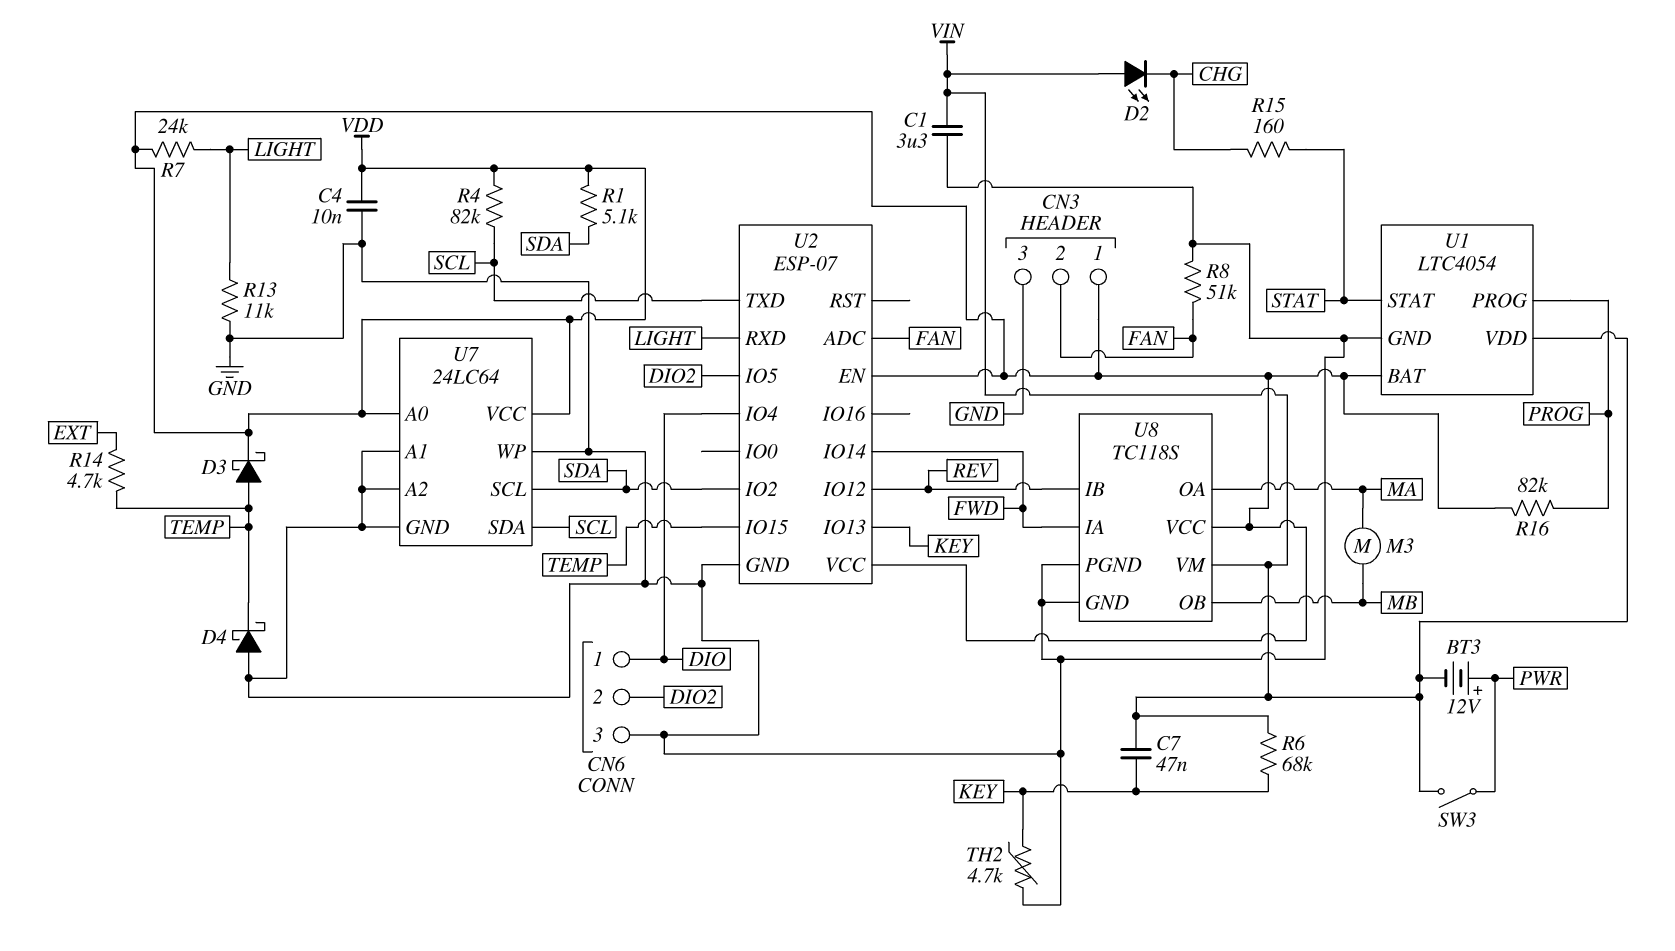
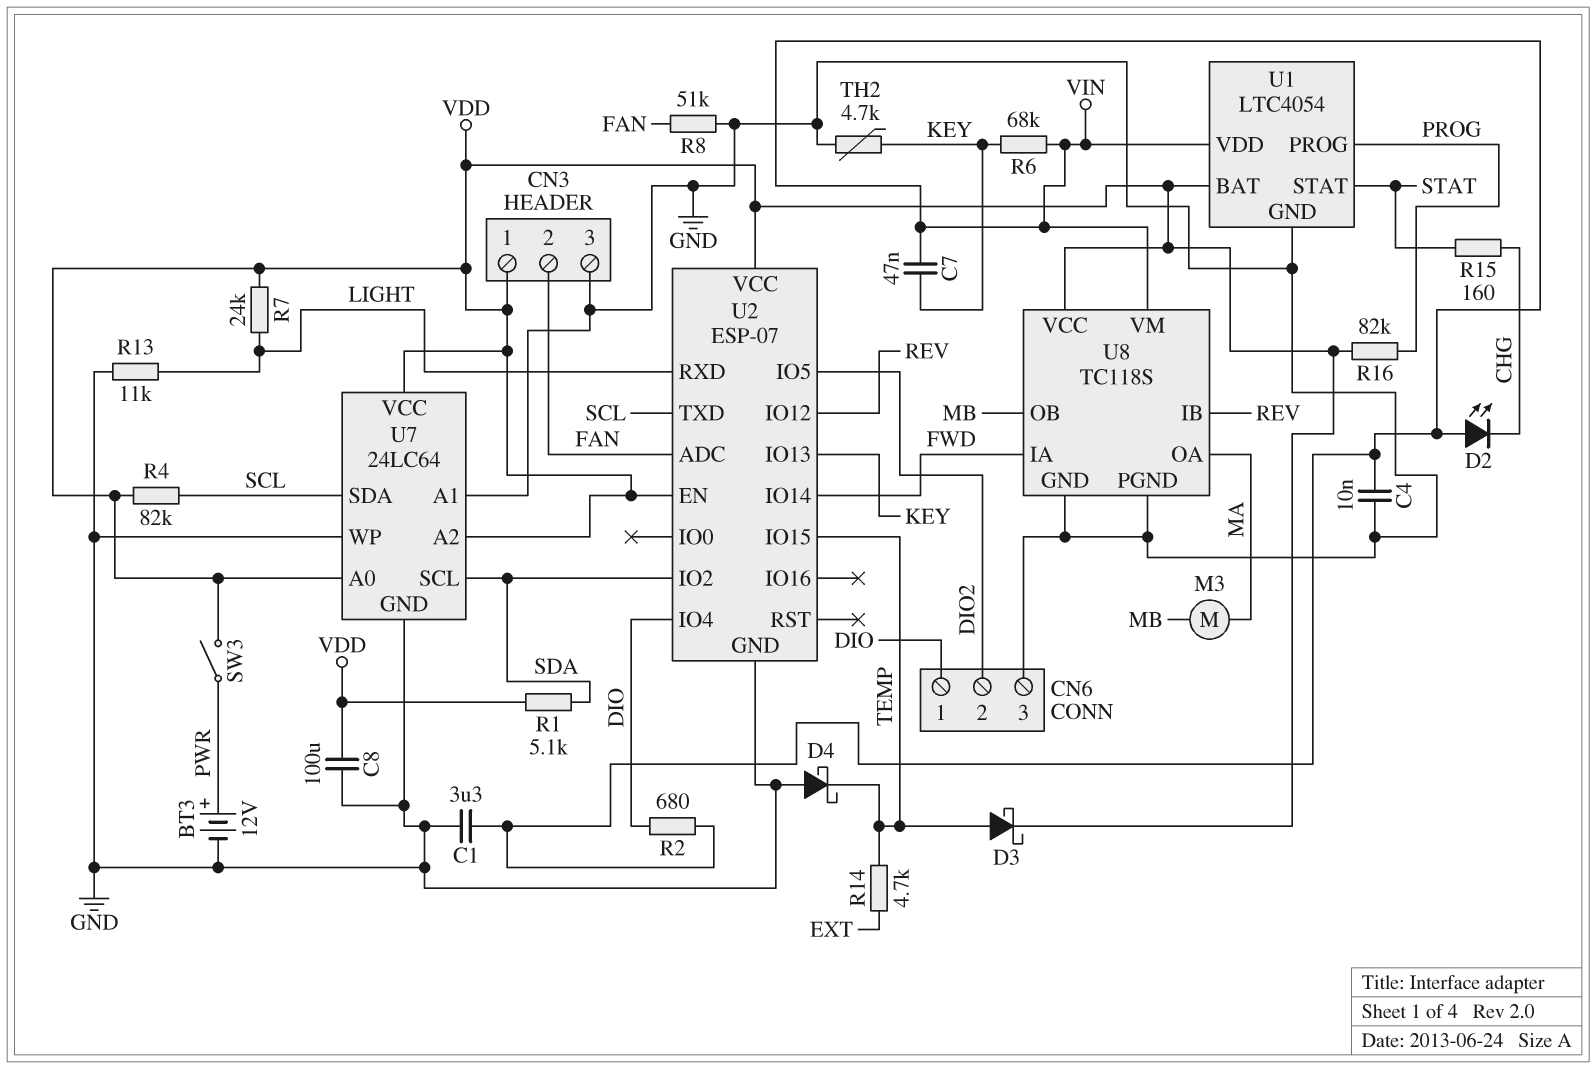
BT3: 12V (plus PWR, minus VIN) -> 12V (plus PWR, minus GND)
C4: 10nF (GND, VDD) -> 10nF (GND, VIN)
C8: none -> 100uF (GND, VDD)
R2: none -> 680 (DIO, VIN)
SW3: switch (PWR, VIN) -> switch (PWR, VDD)
U7 pin A2: GND -> VDD

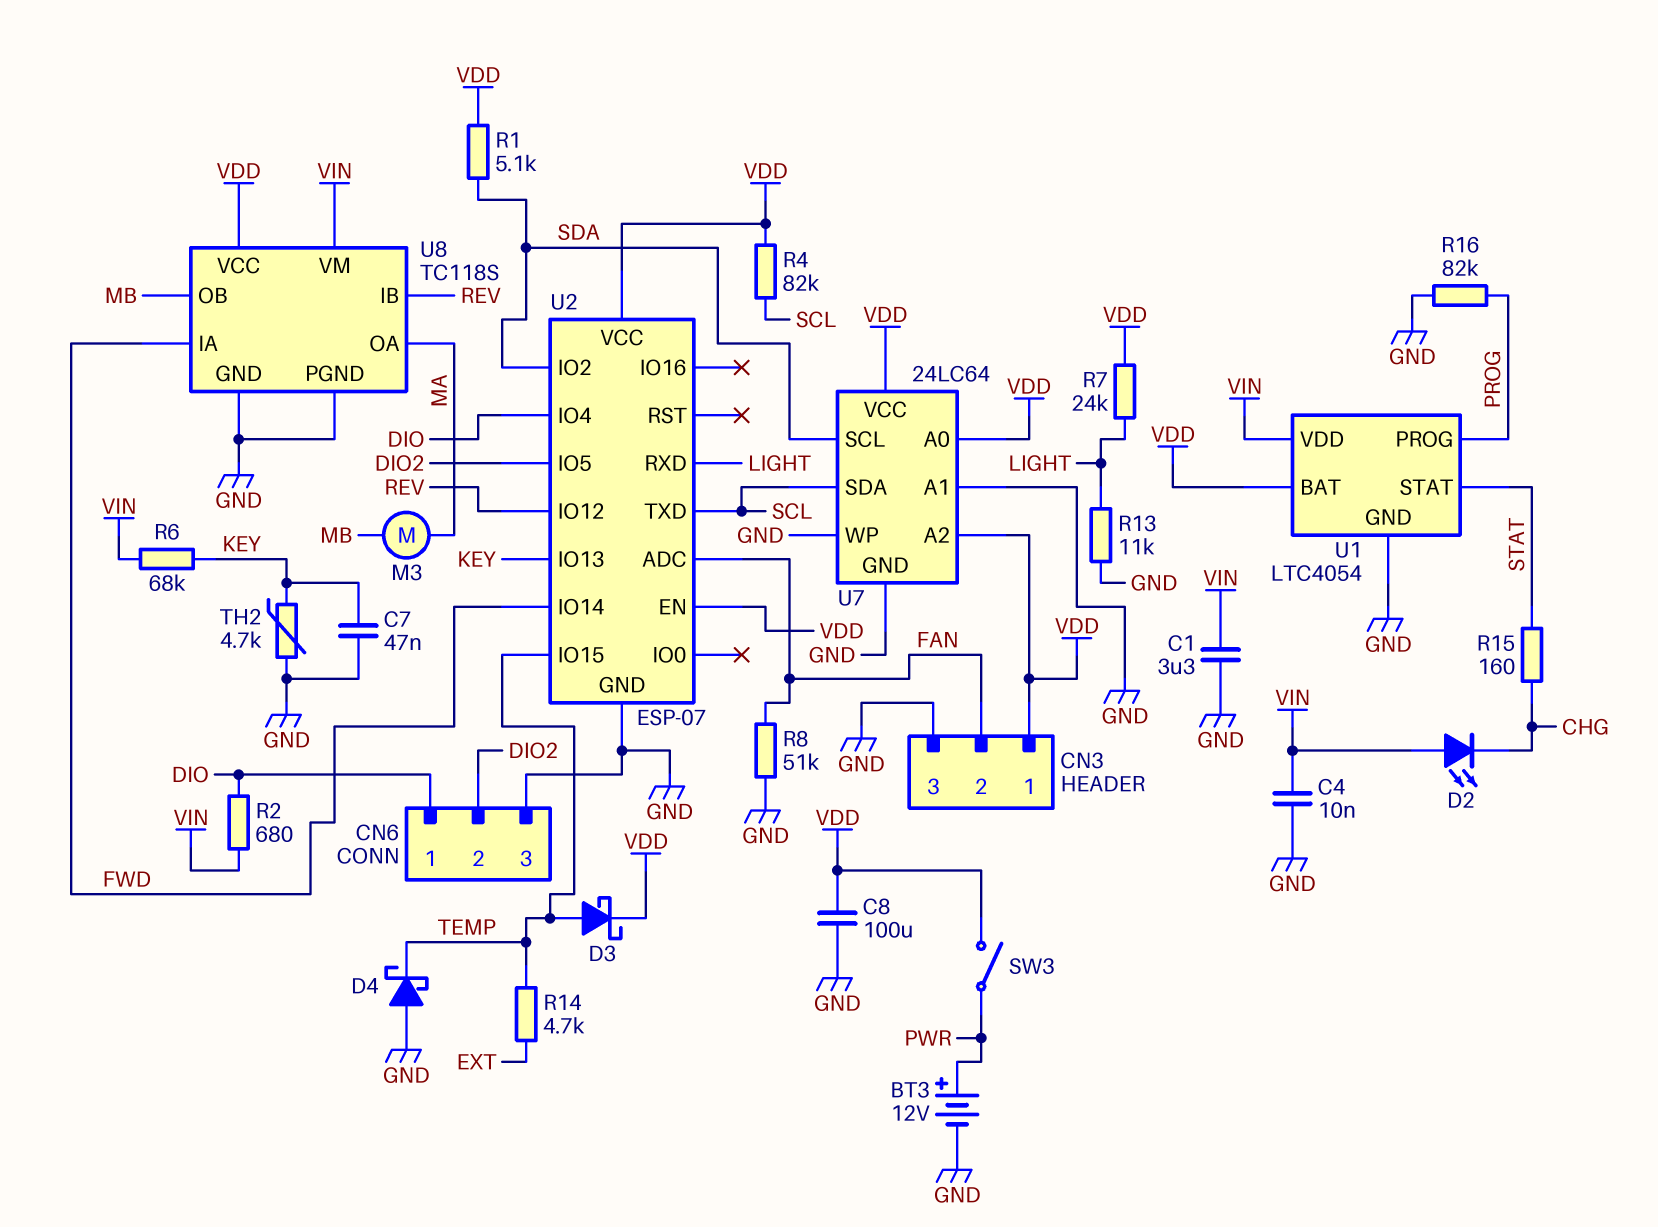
C7: 47nF (KEY, VIN) -> 47nF (GND, KEY)
R16: 82k (PROG, VDD) -> 82k (GND, PROG)

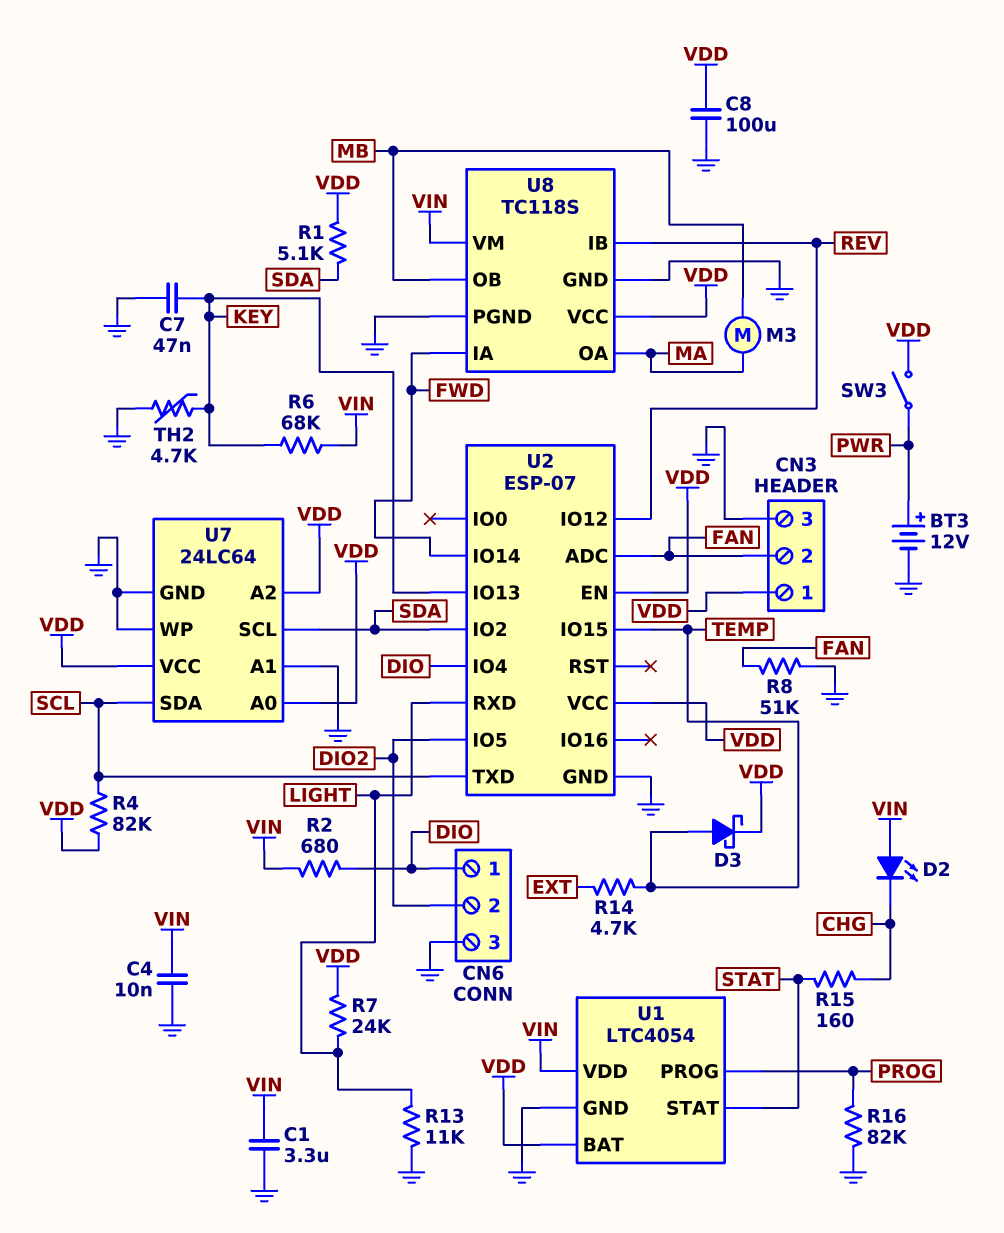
D4: schottky (A GND, K TEMP) -> none

